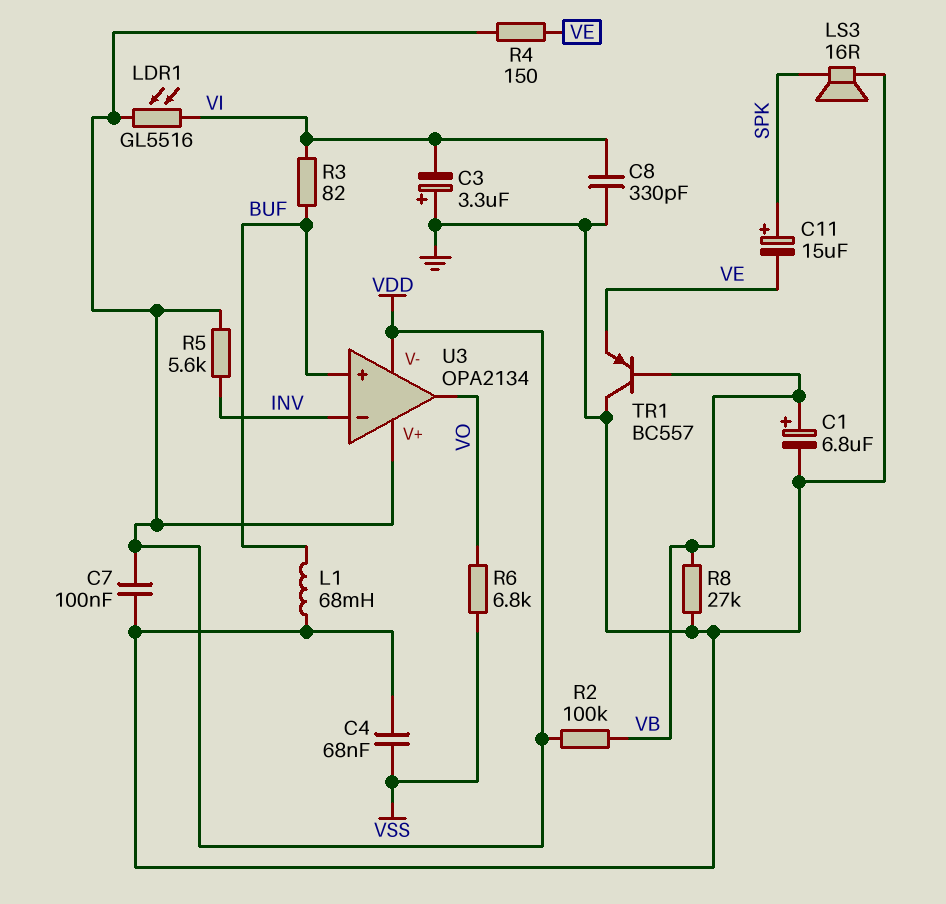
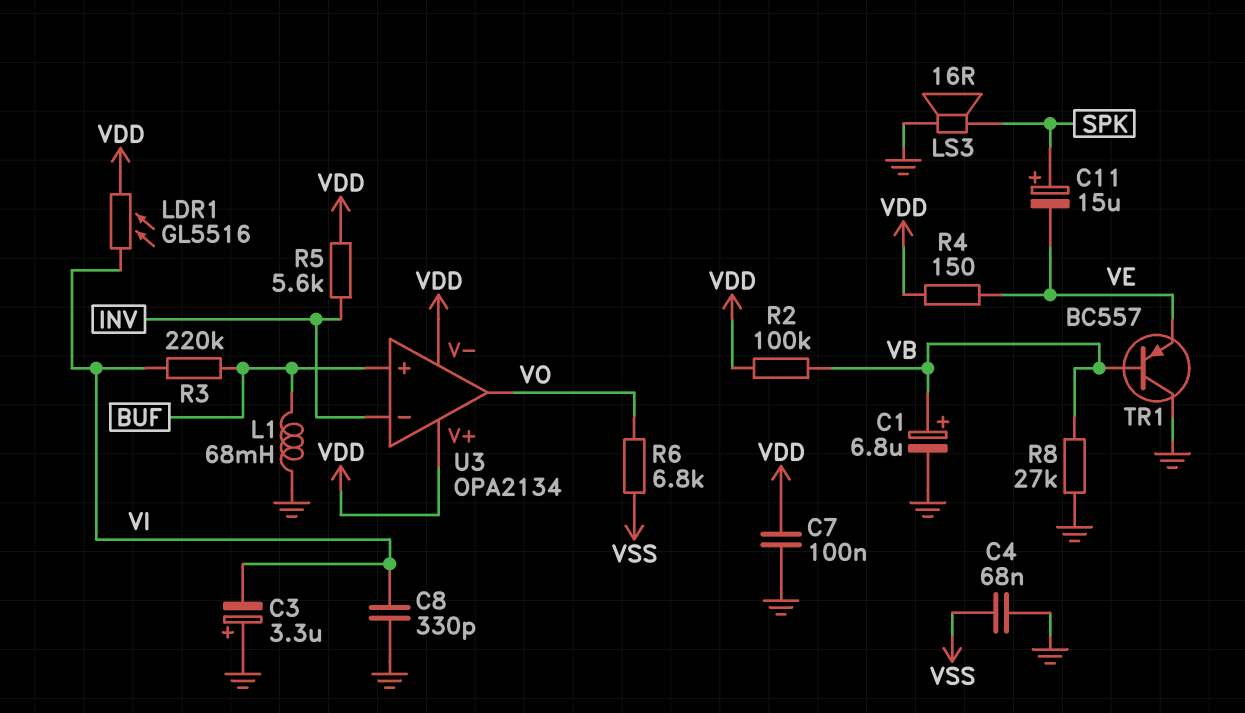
R3: 82 (BUF, VI) -> 220k (BUF, VI)

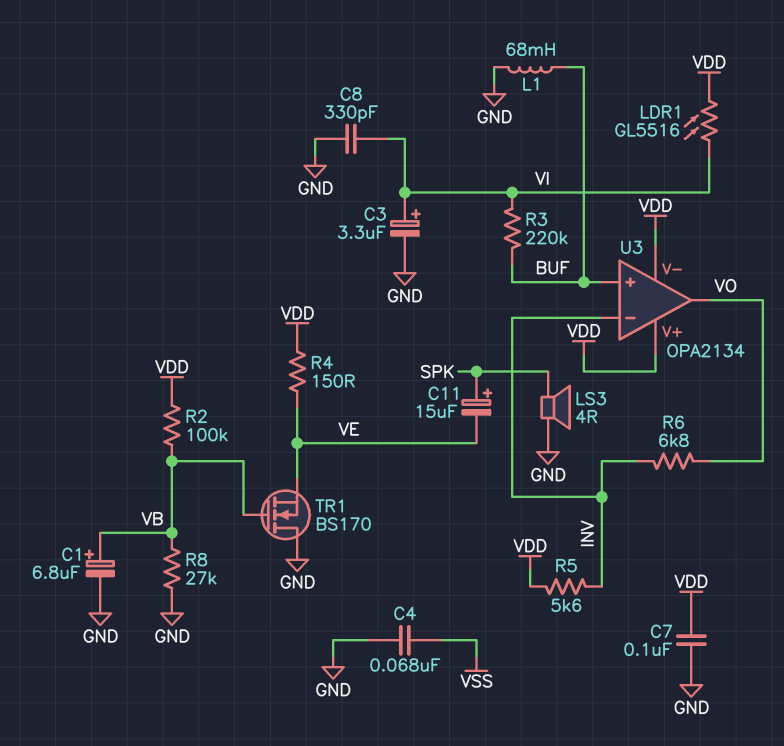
C3: 3.3uF (plus GND, minus VI) -> 3.3uF (plus VI, minus GND)
LS3: speaker 16R (GND, SPK) -> speaker 4R (GND, SPK)
R6: 6.8k (VO, VSS) -> 6.8k (INV, VO)
TR1: PNP BC557 (B VB, C GND, E VE) -> NMOS BS170 (G VB, D GND, S VE)

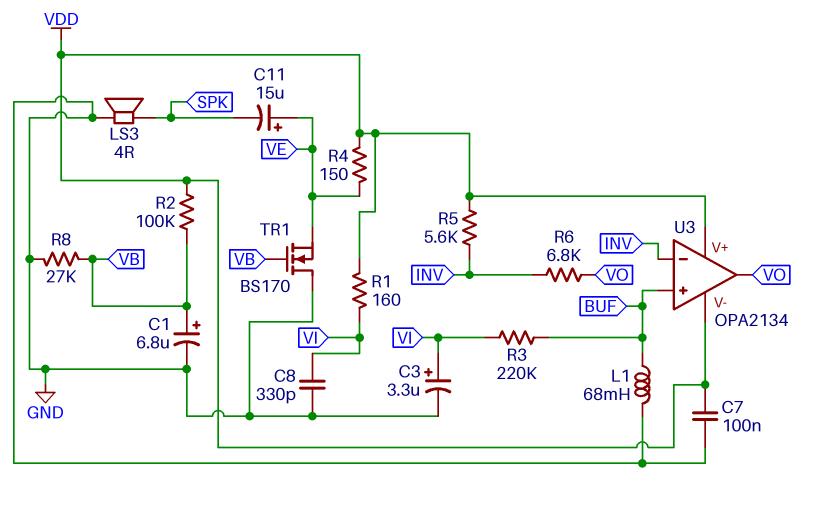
C4: 68nF (GND, VSS) -> none
C11: 15uF (plus SPK, minus VE) -> 15uF (plus VE, minus SPK)
LDR1: GL5516 (VDD, VI) -> none
R1: none -> 160 (VDD, VI)

